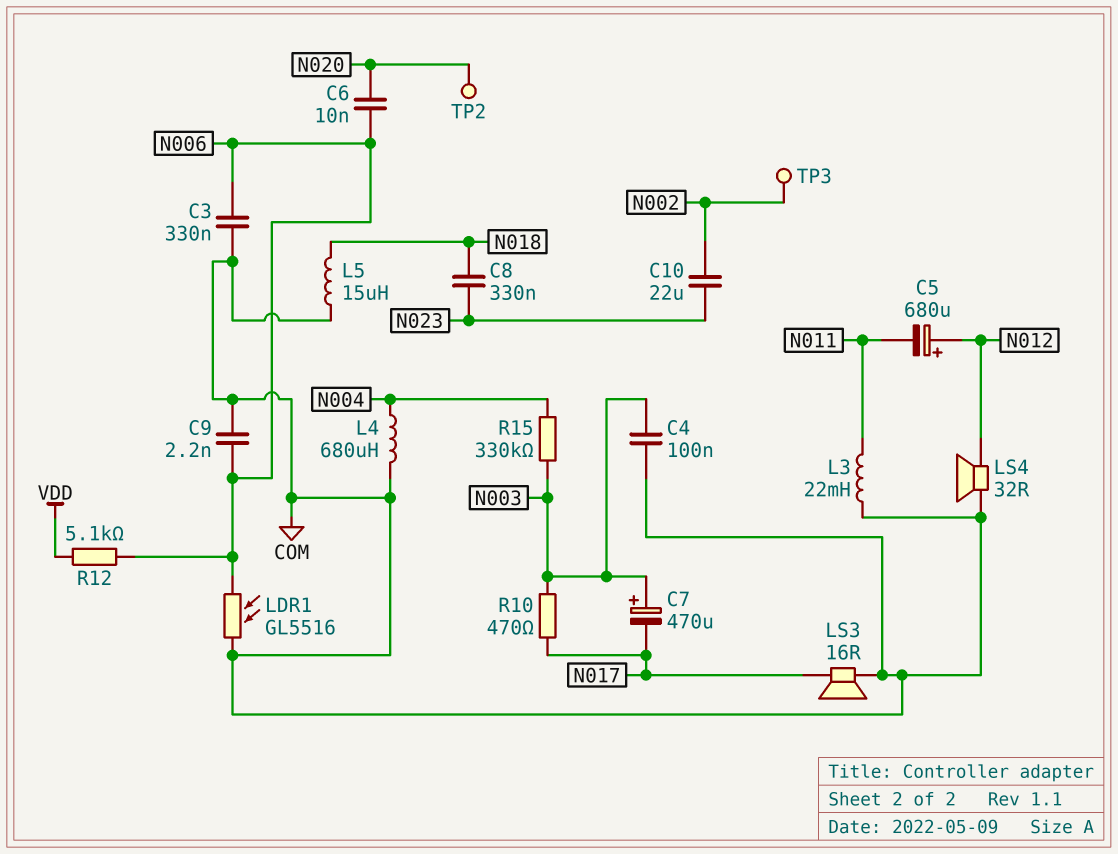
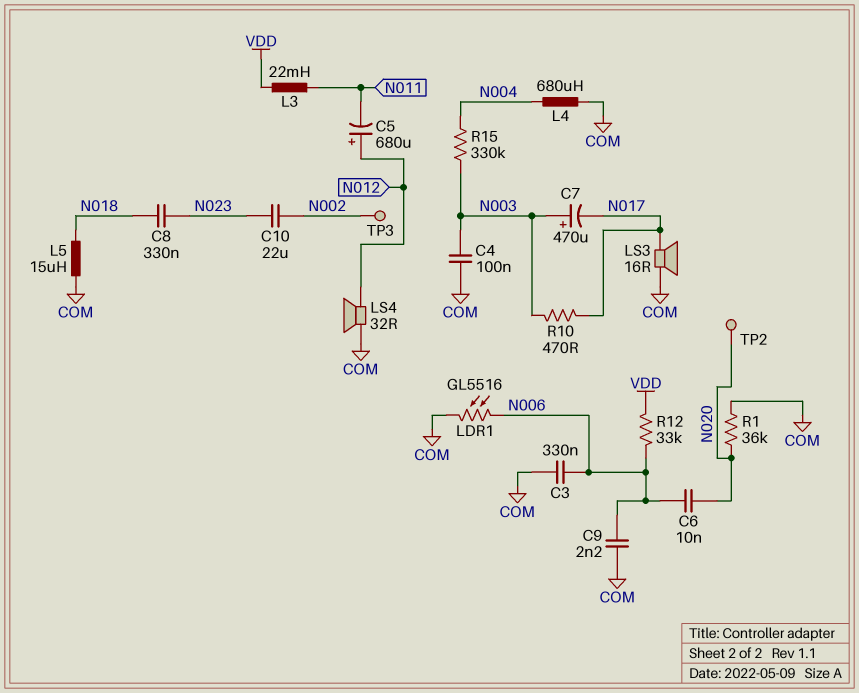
L3: 22mH (COM, N011) -> 22mH (N011, VDD)
R1: none -> 36k (COM, N020)
R12: 5.1k (N006, VDD) -> 33k (N006, VDD)

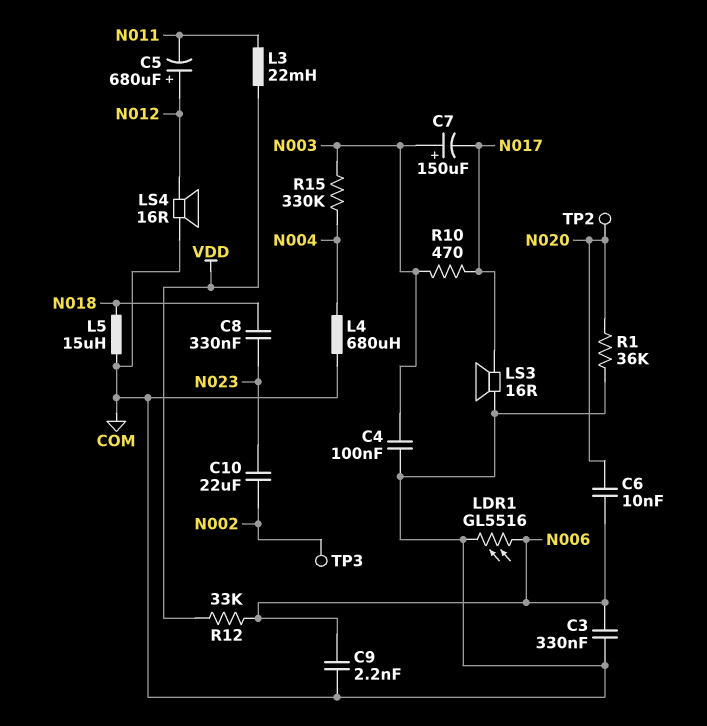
C7: 470uF (plus N003, minus N017) -> 150uF (plus N003, minus N017)
LS4: speaker 32R (COM, N012) -> speaker 16R (COM, N012)

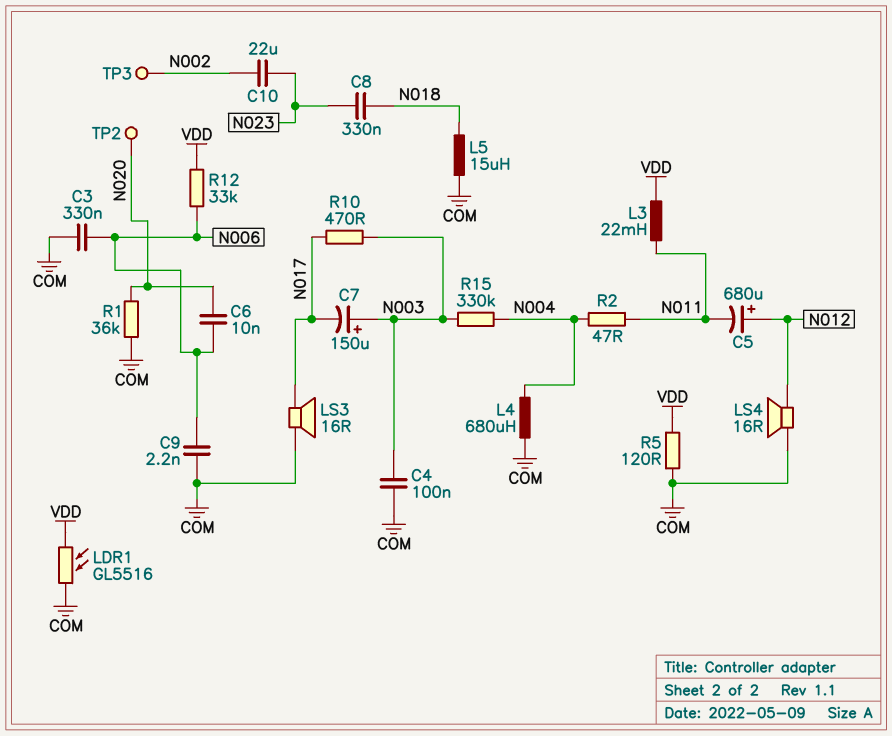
LDR1: GL5516 (COM, N006) -> GL5516 (COM, VDD)
R2: none -> 47 (N004, N011)
R5: none -> 120 (COM, VDD)

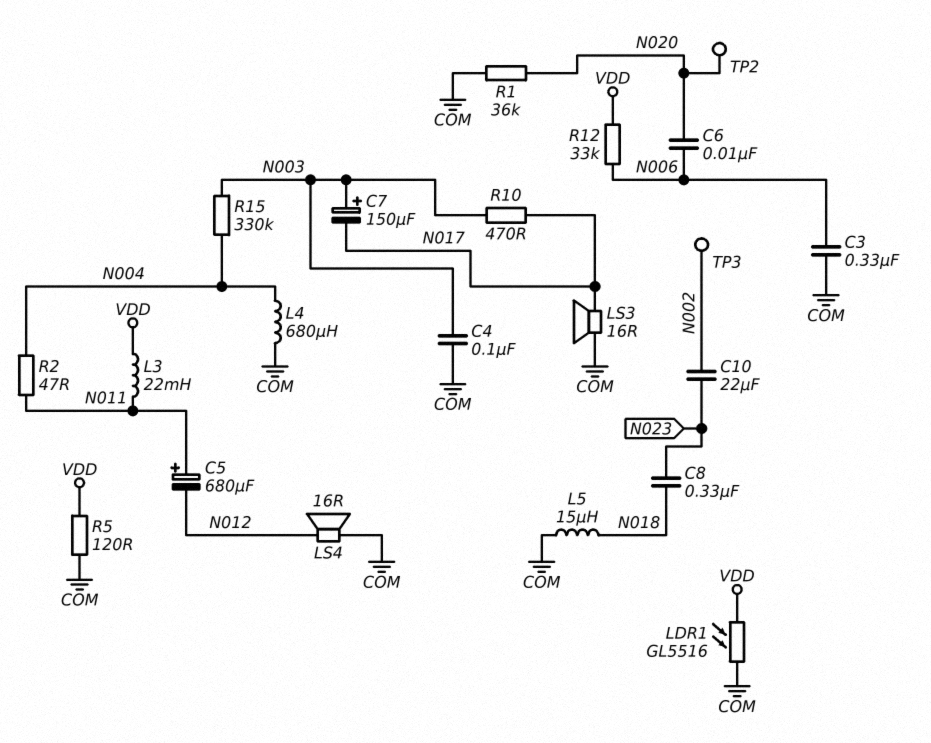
C5: 680uF (plus N012, minus N011) -> 680uF (plus N011, minus N012)
C9: 2.2nF (COM, N006) -> none

